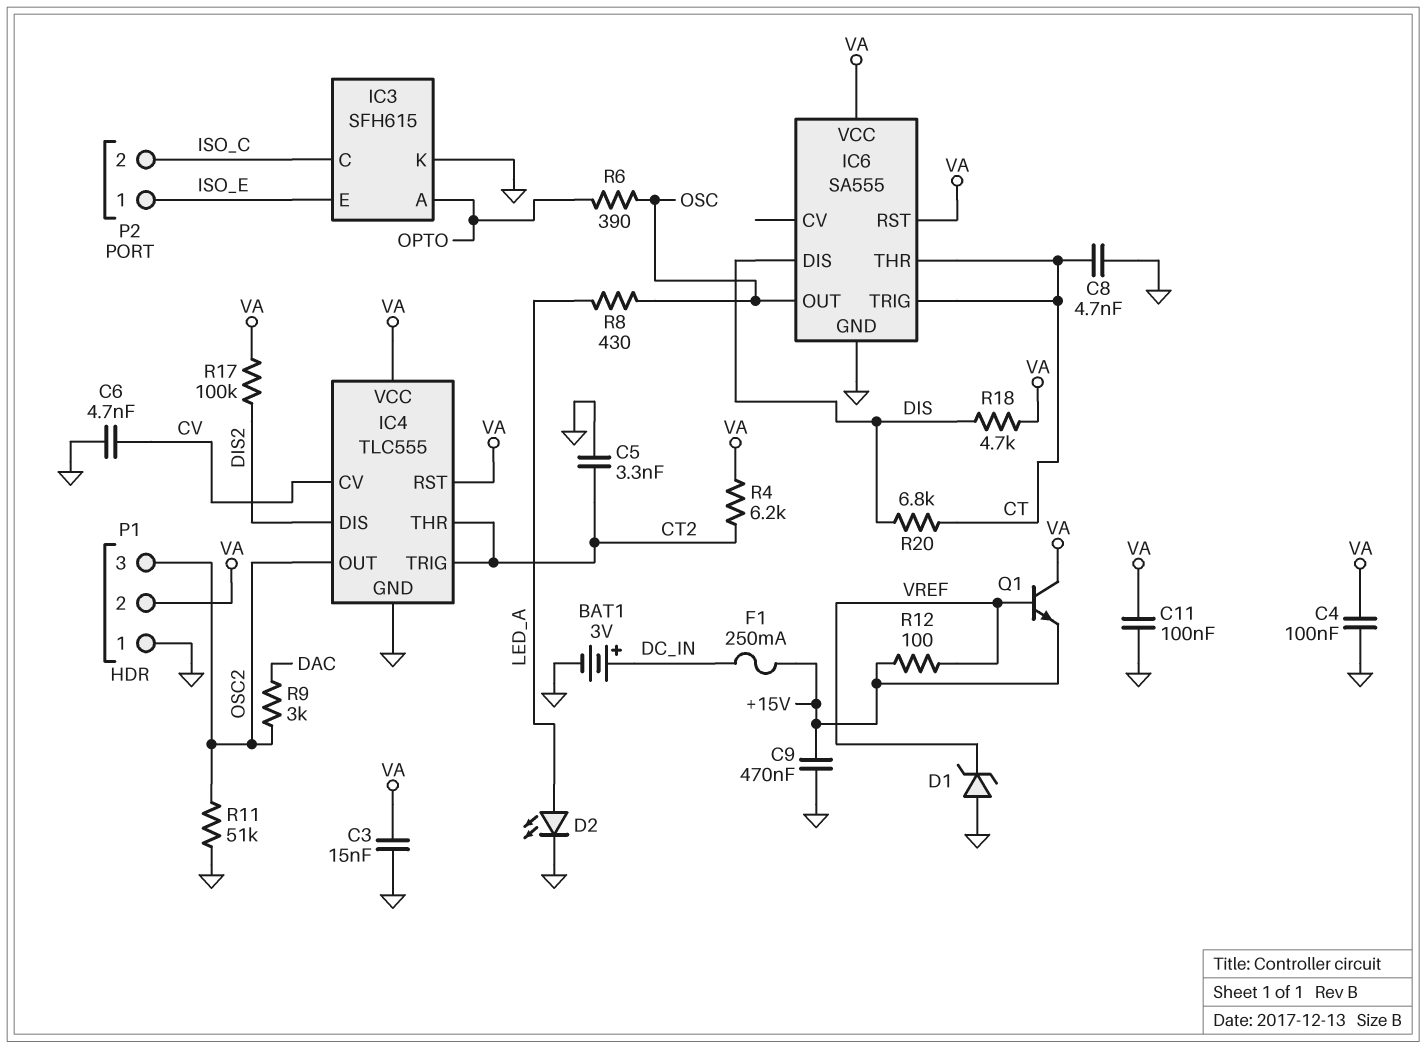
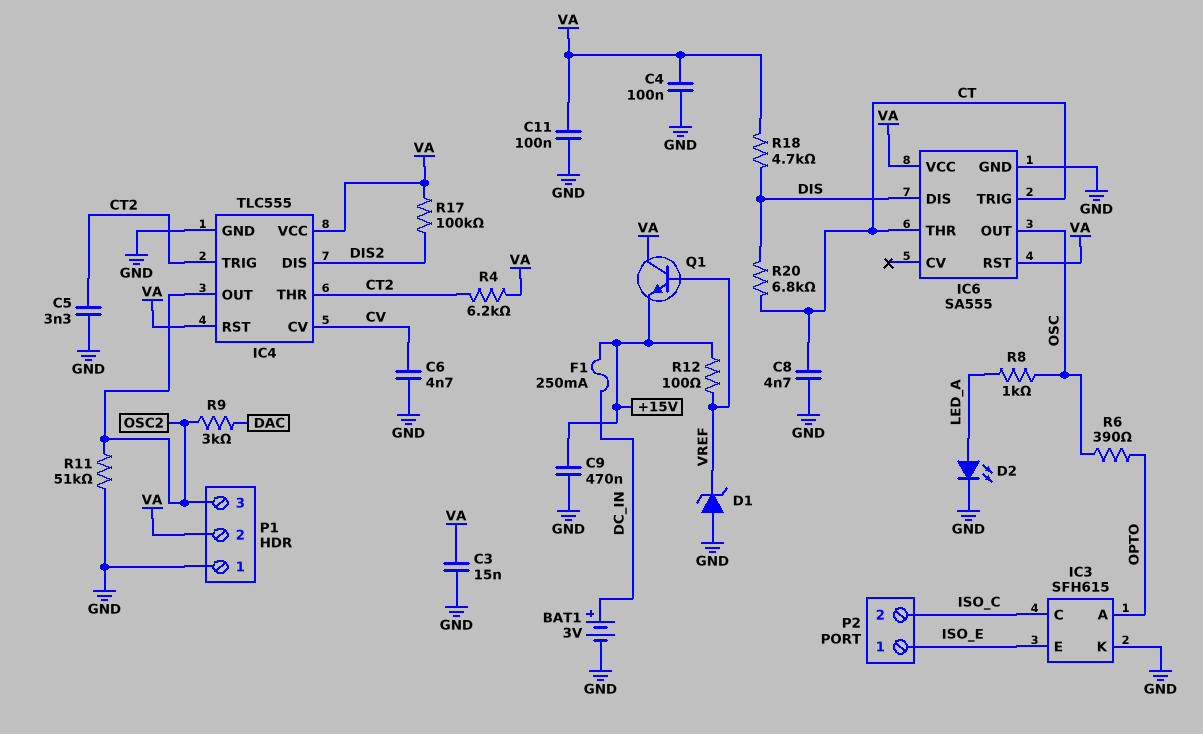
R8: 430 (LED_A, OSC) -> 1k (LED_A, OSC)

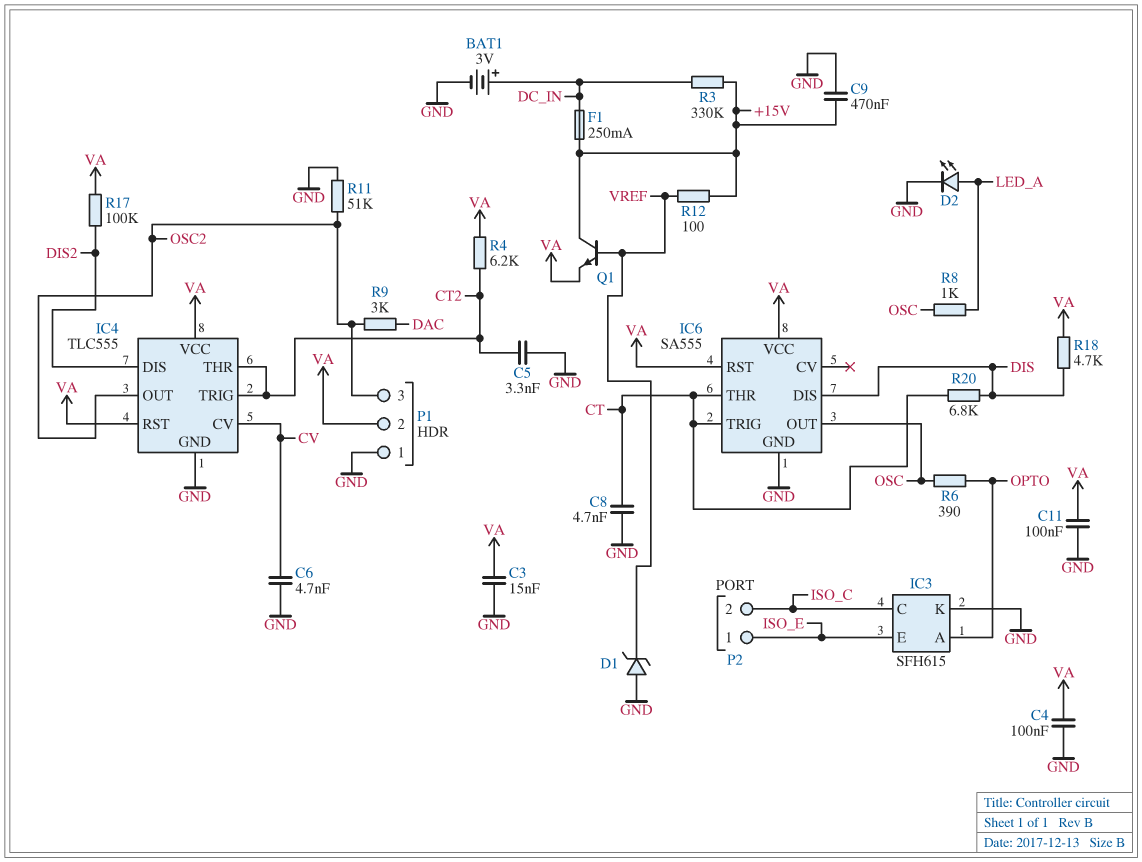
Q1: NPN (B VREF, C VA, E +15V) -> NPN (B VREF, C +15V, E VA)
R3: none -> 330k (+15V, DC_IN)

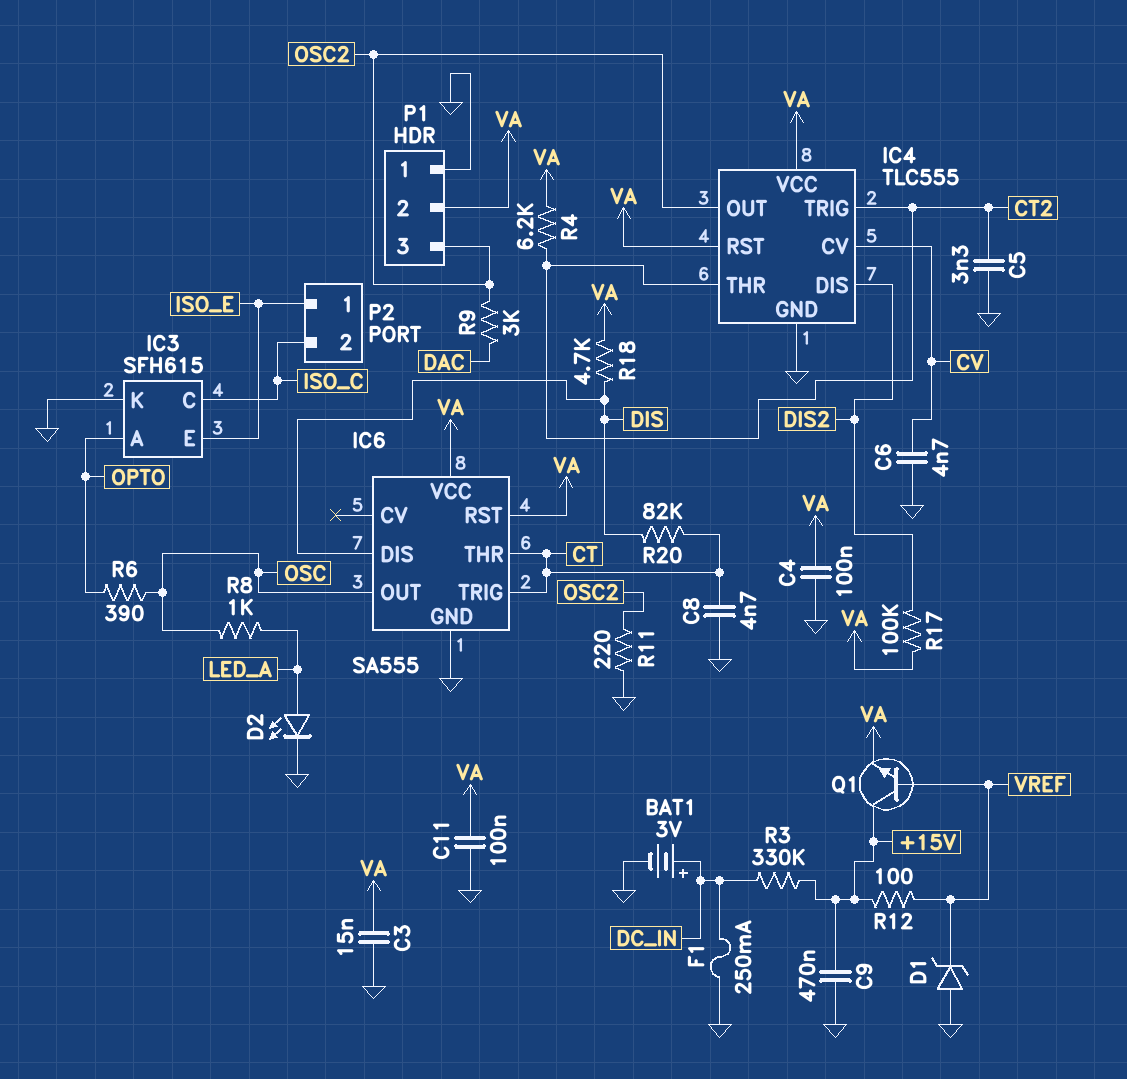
F1: 250mA (+15V, DC_IN) -> 250mA (DC_IN, GND)
R11: 51k (GND, OSC2) -> 220 (GND, OSC2)
R20: 6.8k (CT, DIS) -> 82k (CT, DIS)

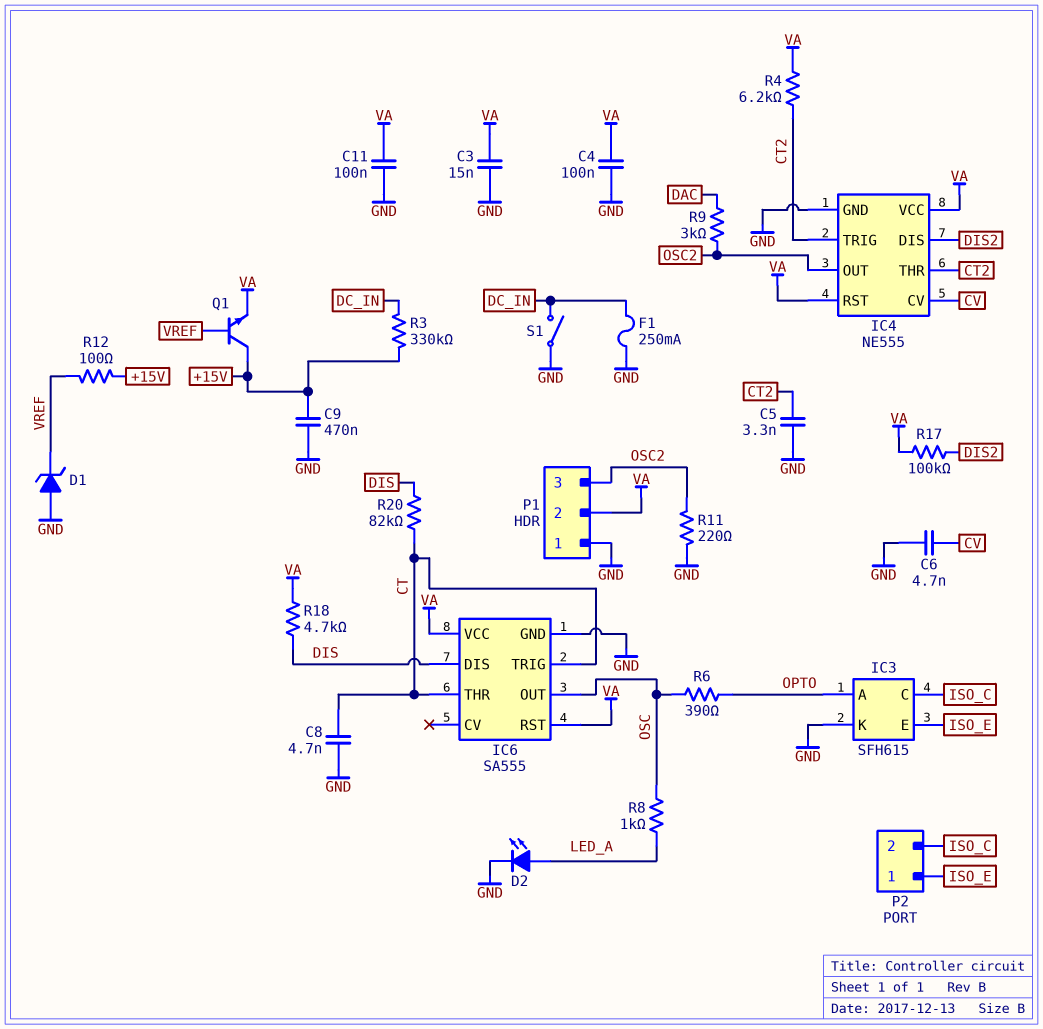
BAT1: 3V (plus DC_IN, minus GND) -> none
IC4: TLC555 -> NE555
S1: none -> switch (DC_IN, GND)

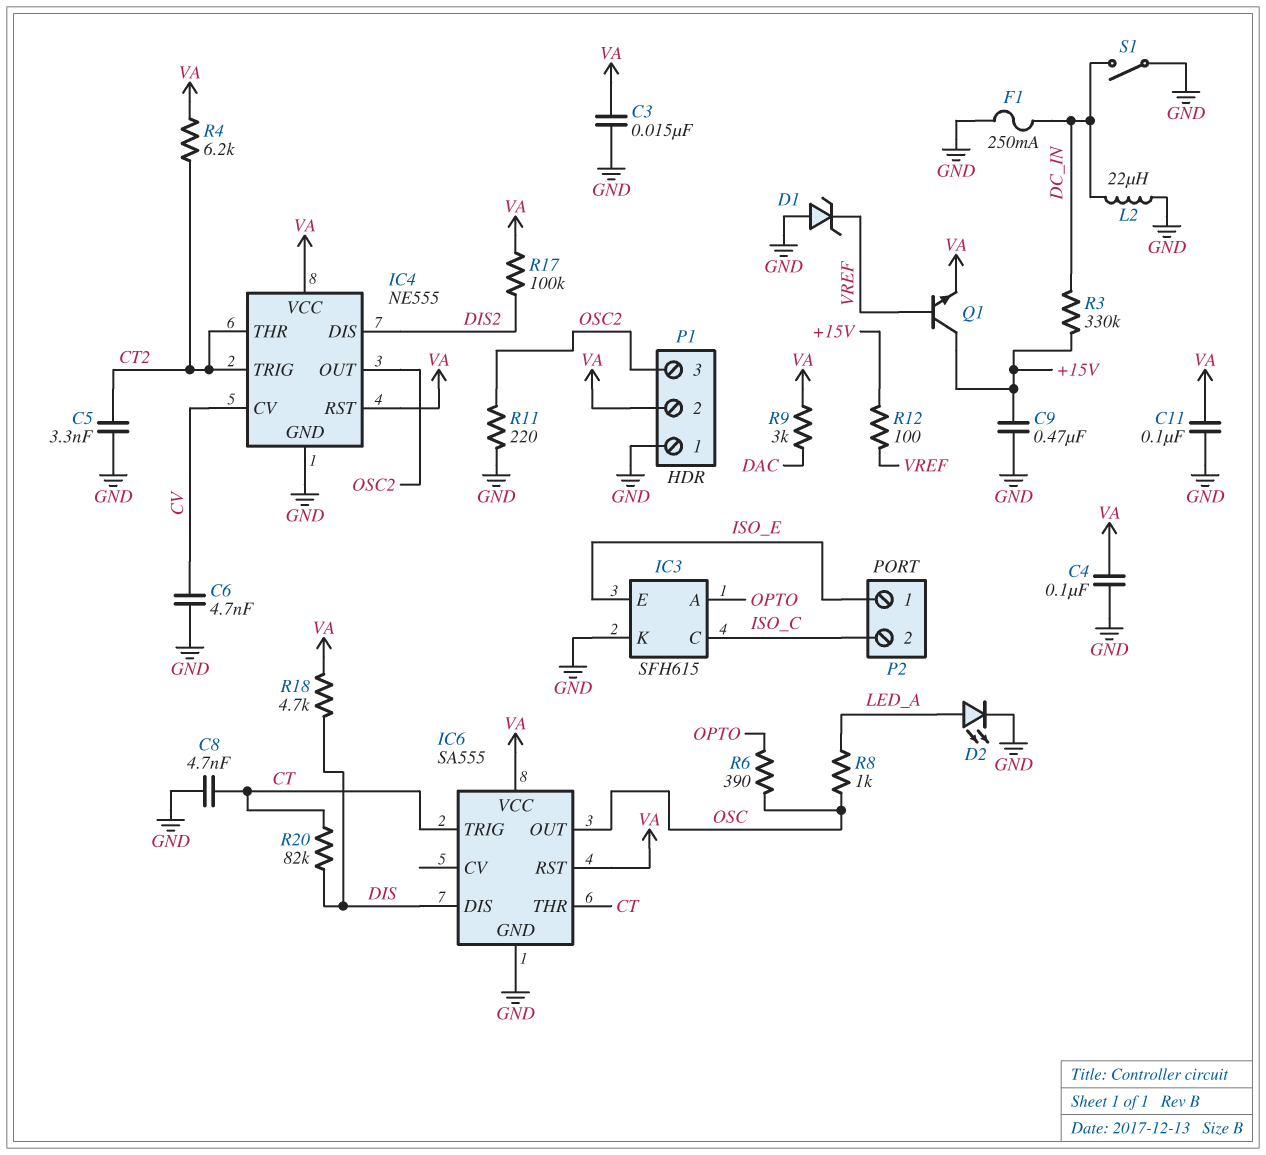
L2: none -> 22uH (DC_IN, GND)
R9: 3k (DAC, OSC2) -> 3k (DAC, VA)

